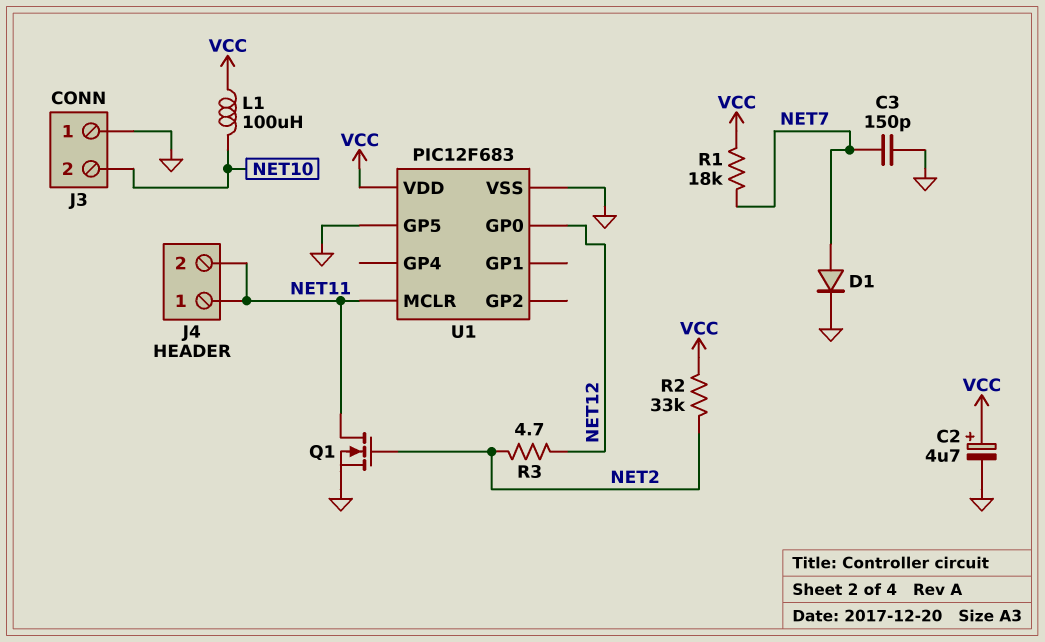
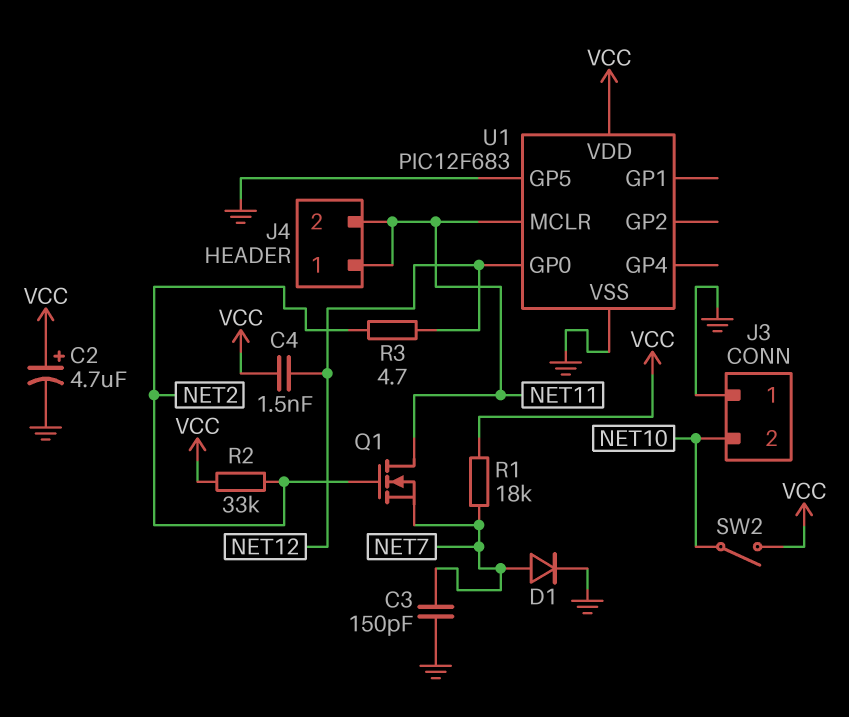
C4: none -> 1.5nF (NET12, VCC)
L1: 100uH (NET10, VCC) -> none
Q1: NMOS (G NET2, D NET11, S GND) -> NMOS (G NET2, D NET11, S NET7)
SW2: none -> switch (NET10, VCC)

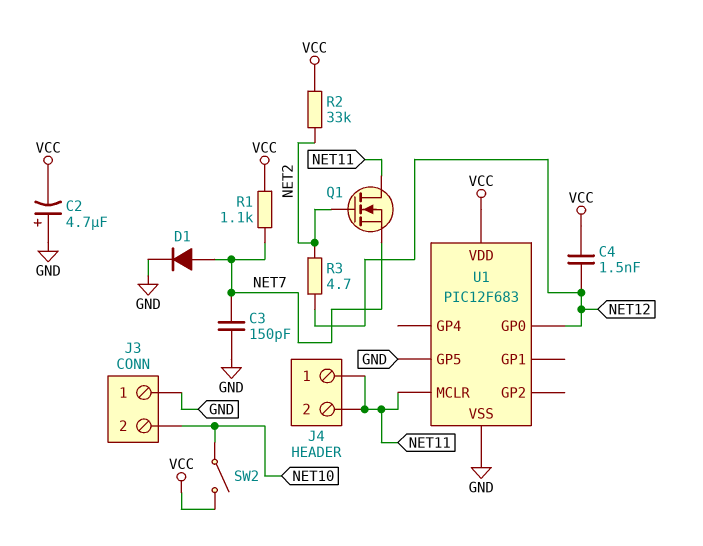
C2: 4.7uF (plus VCC, minus GND) -> 4.7uF (plus GND, minus VCC)
R1: 18k (NET7, VCC) -> 1.1k (NET7, VCC)

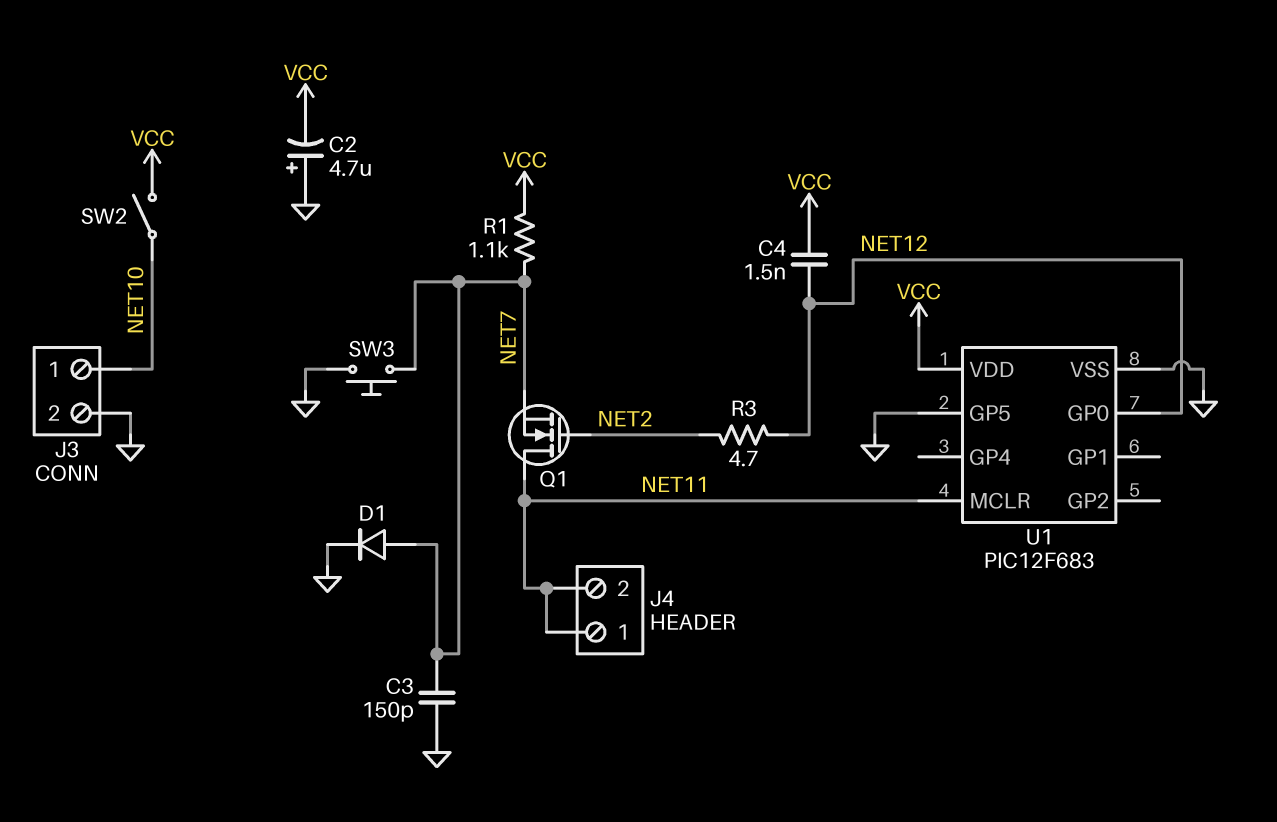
J3 pin 1: GND -> NET10
J3 pin 2: NET10 -> GND
R2: 33k (NET2, VCC) -> none
SW3: none -> button (GND, NET7)

